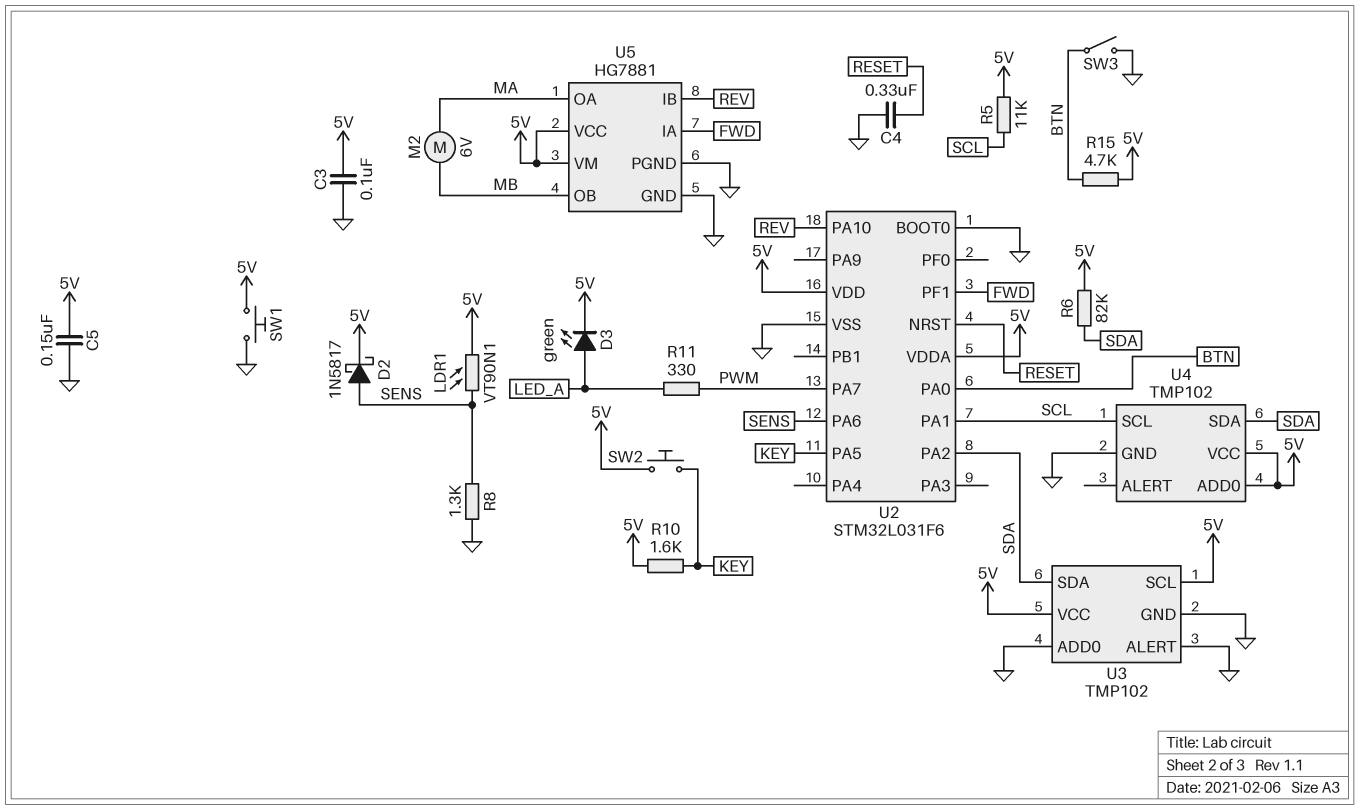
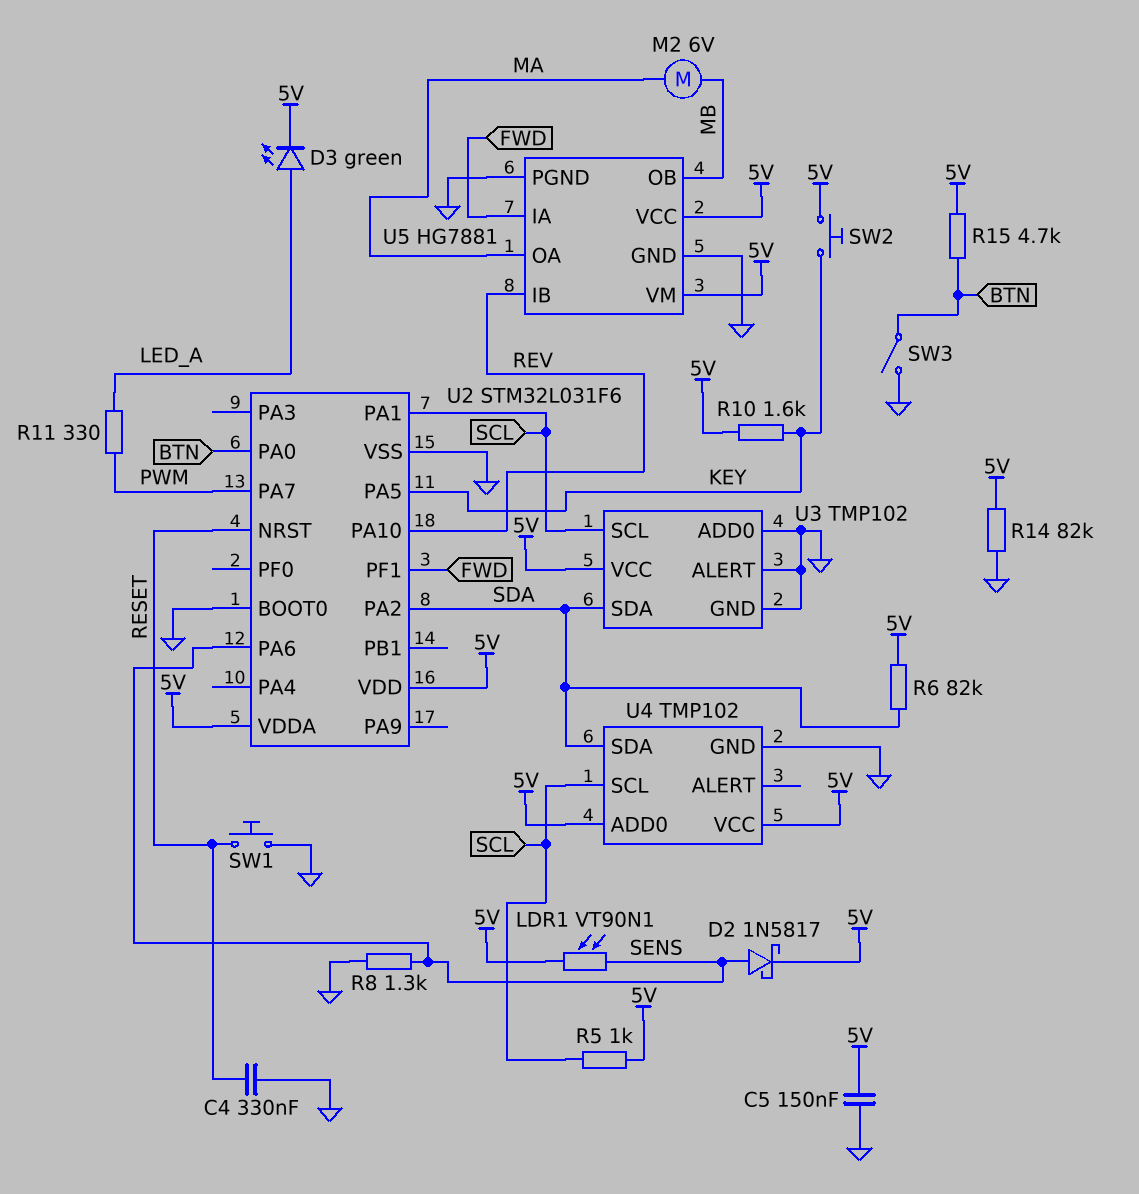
C3: 100nF (5V, GND) -> none
R5: 11k (5V, SCL) -> 1k (5V, SCL)
R14: none -> 82k (5V, GND)
SW1: button (5V, GND) -> button (GND, RESET)
U3 pin SCL: 5V -> SCL

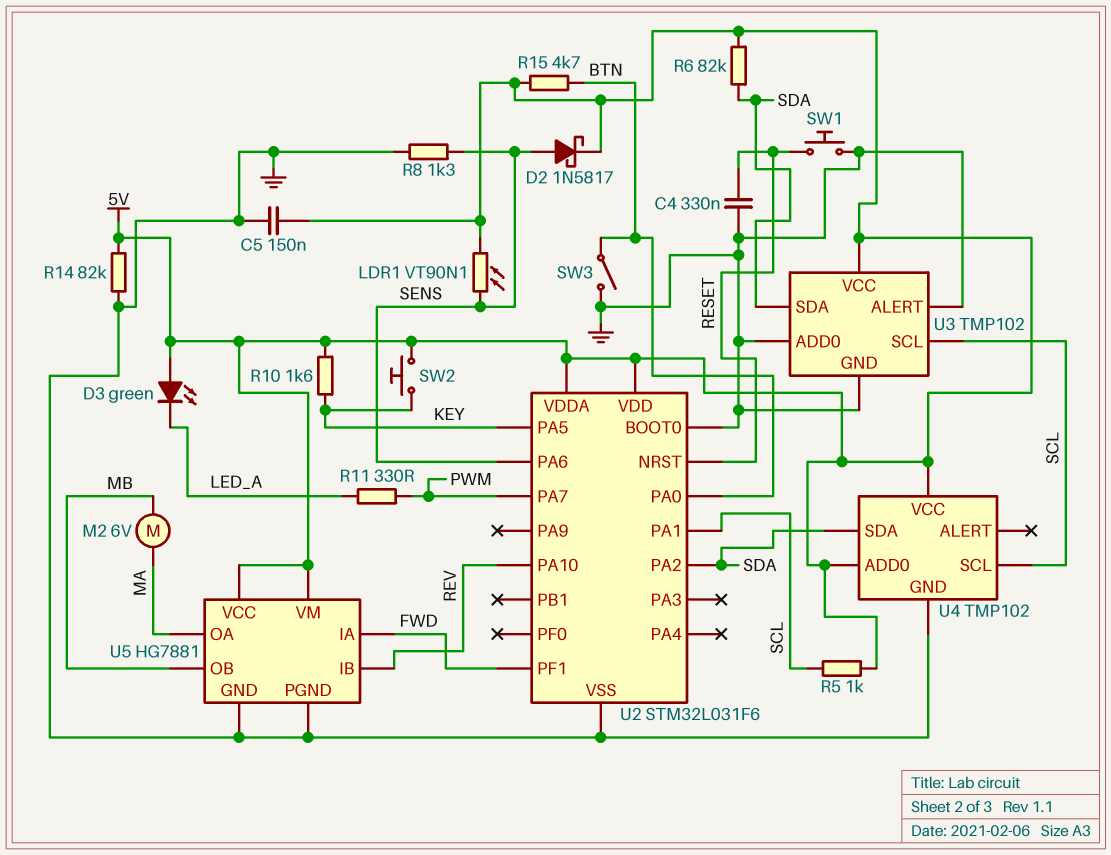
D3: LED green (A LED_A, K 5V) -> LED green (A 5V, K LED_A)

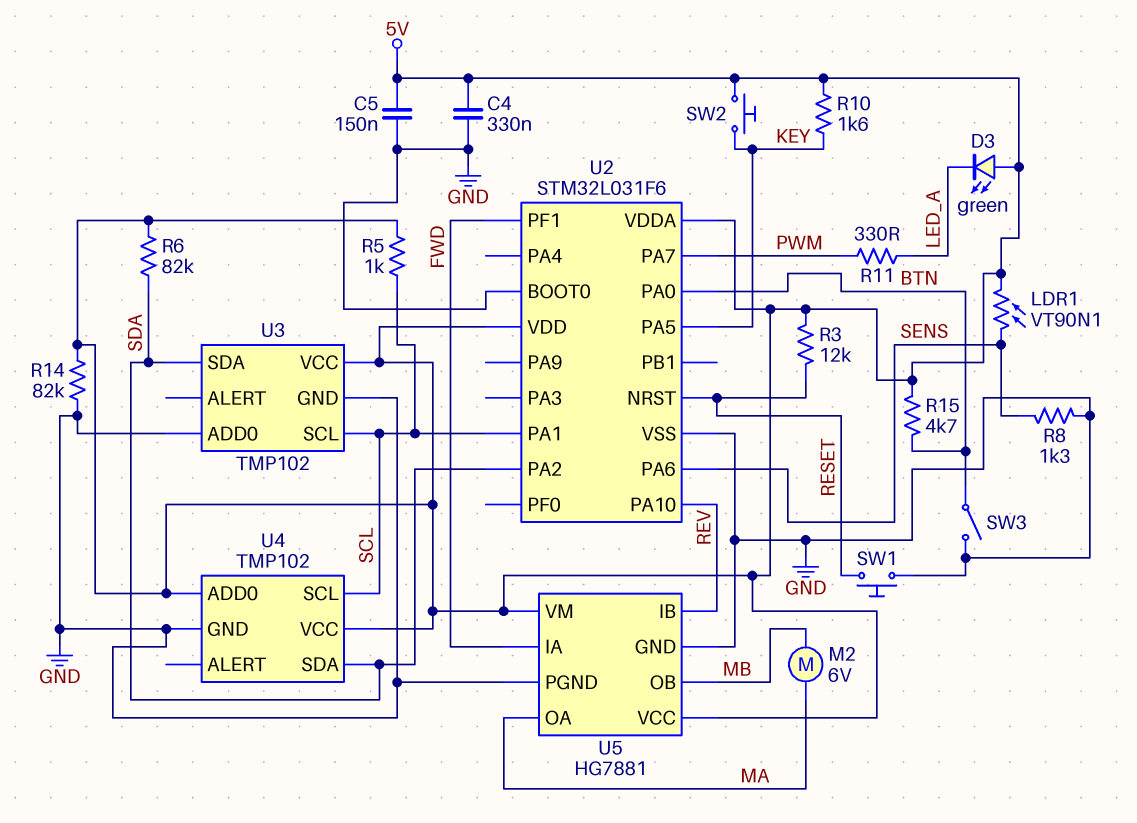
C4: 330nF (GND, RESET) -> 330nF (5V, GND)
D2: schottky 1N5817 (A SENS, K 5V) -> none
R3: none -> 12k (5V, RESET)
U3 pin ALERT: GND -> none

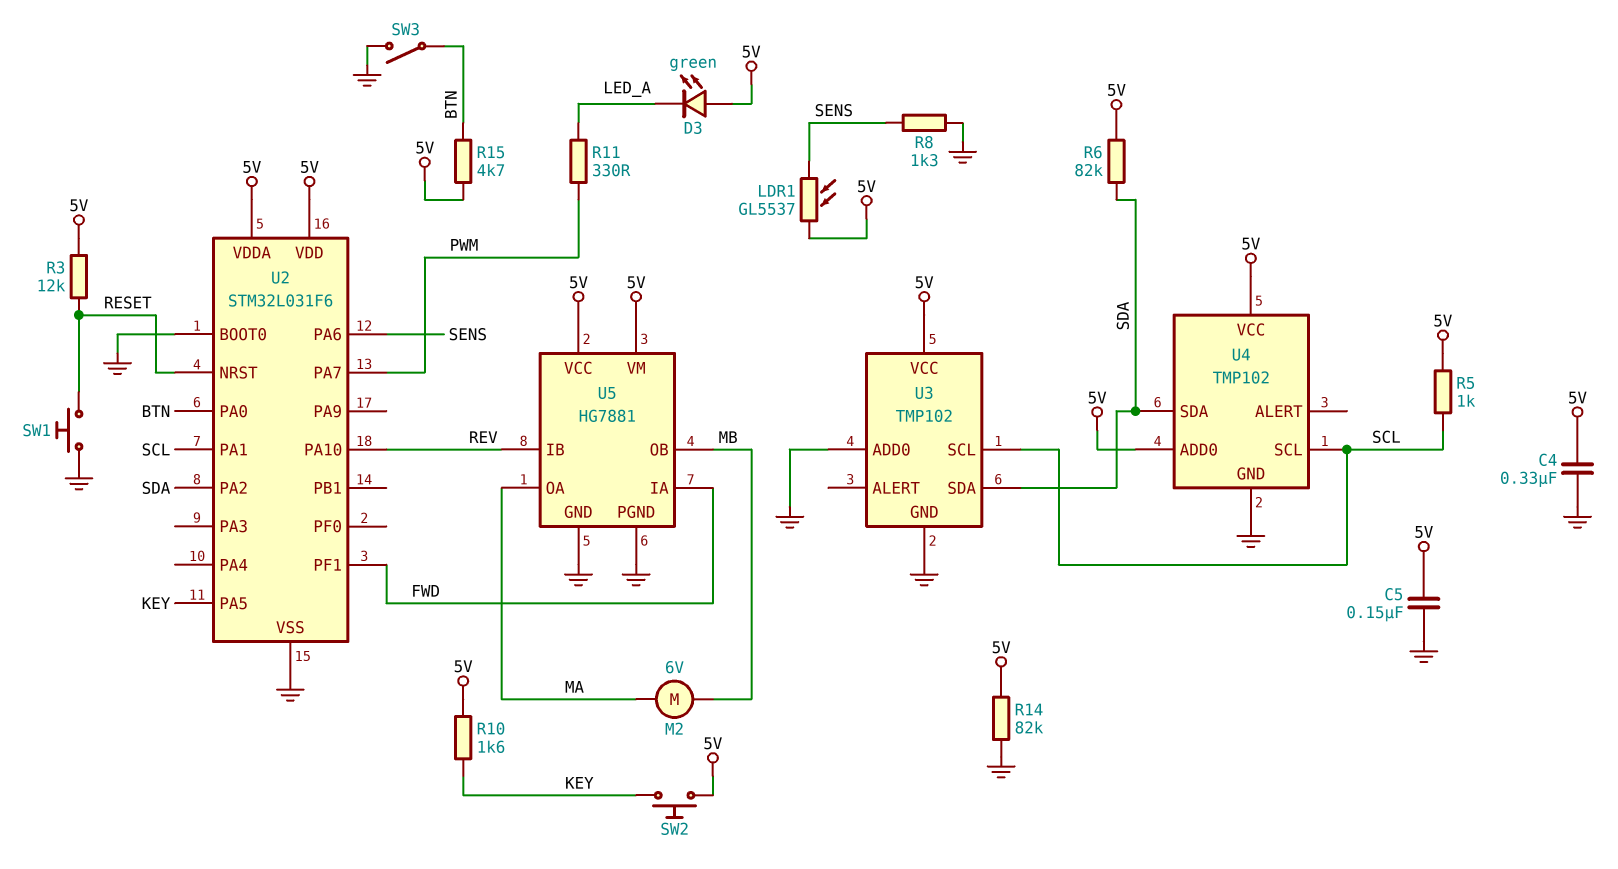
LDR1: VT90N1 (5V, SENS) -> GL5537 (5V, SENS)

